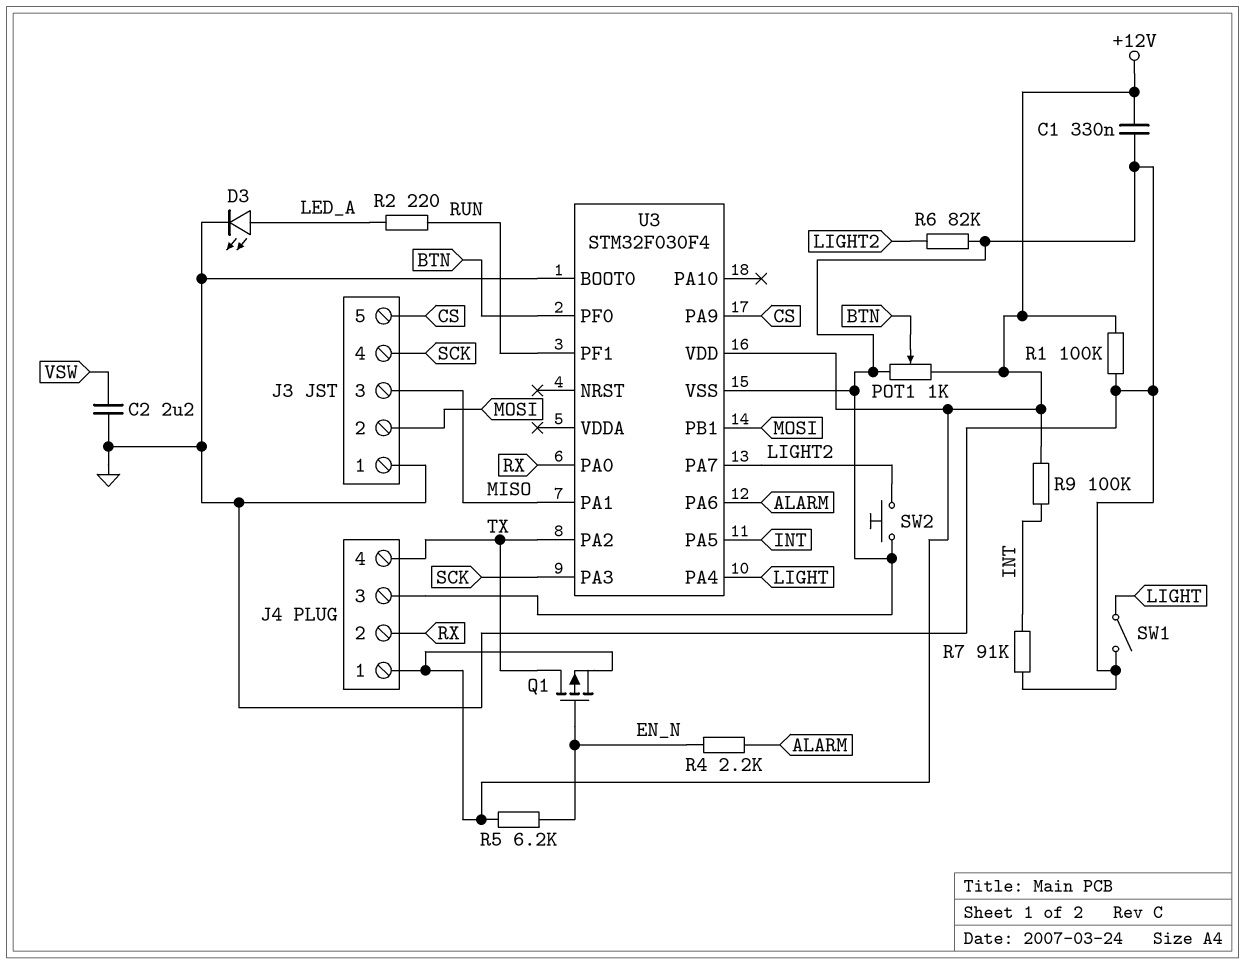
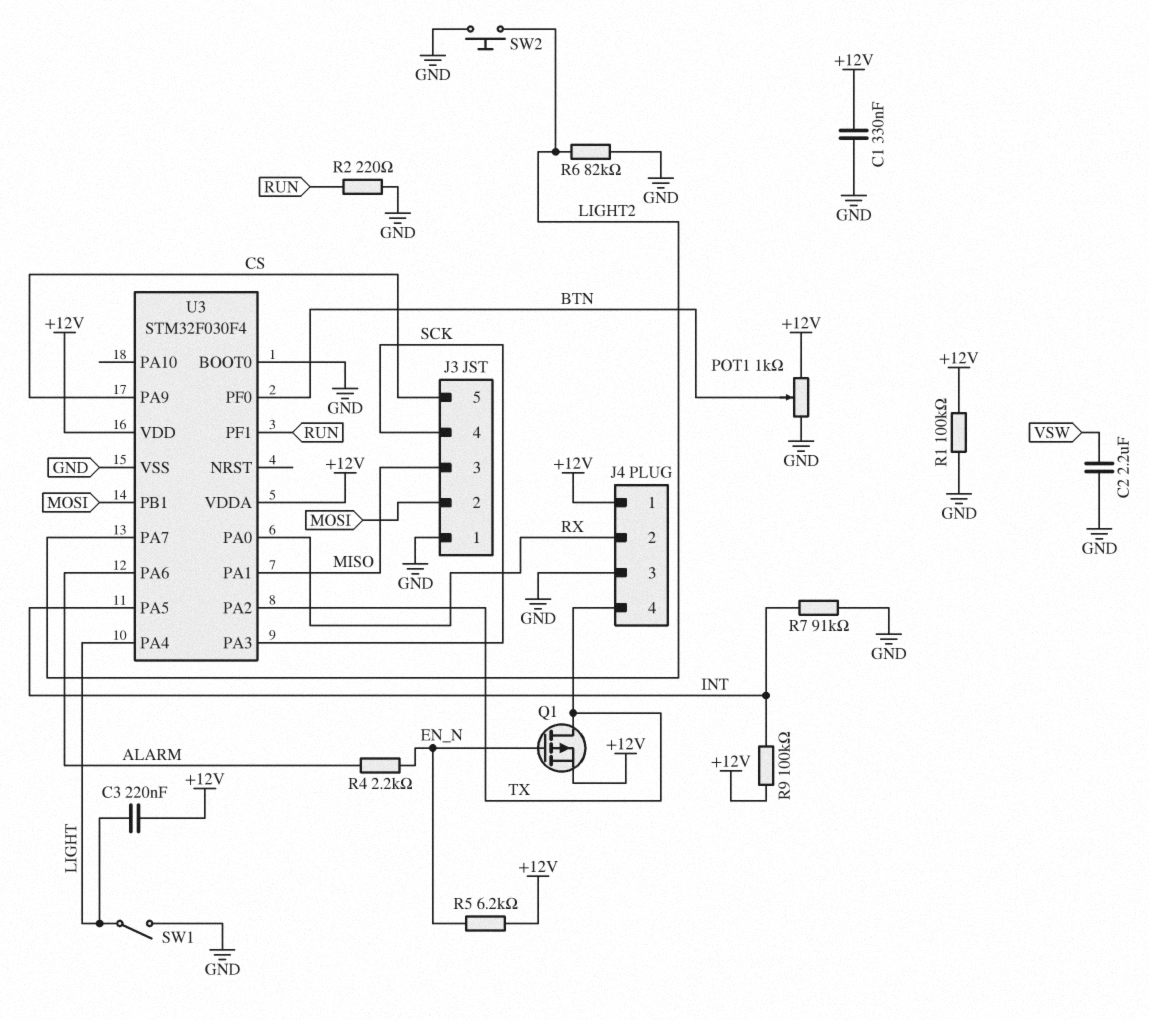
C3: none -> 220nF (+12V, LIGHT)
D3: LED (A LED_A, K GND) -> none
R2: 220 (LED_A, RUN) -> 220 (GND, RUN)
U3 pin VDDA: none -> +12V

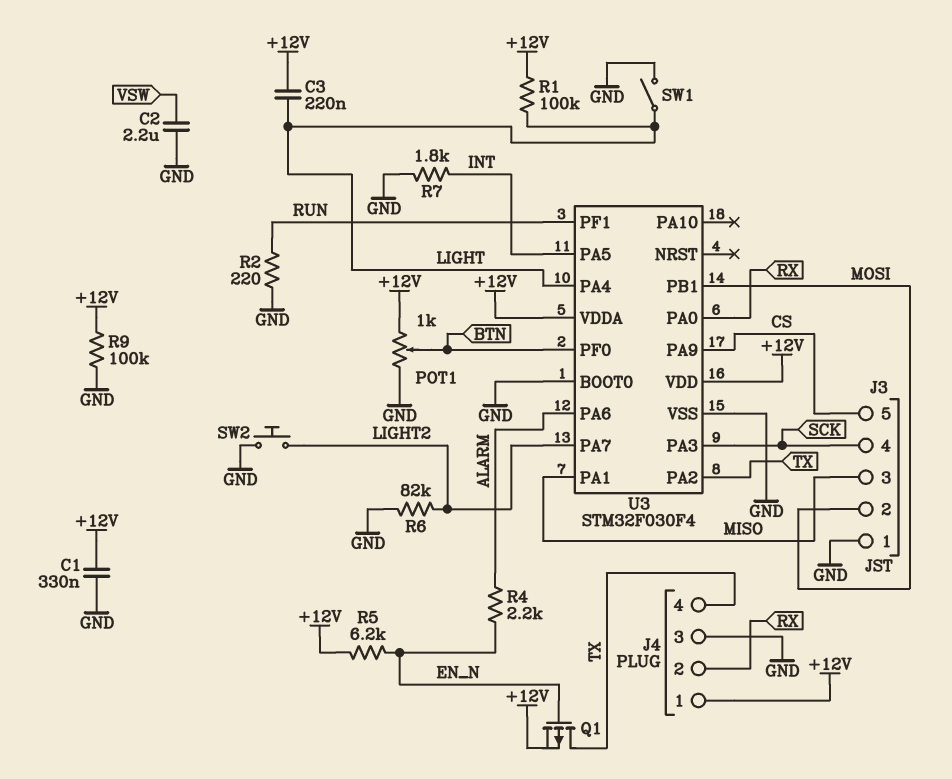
R1: 100k (+12V, GND) -> 100k (+12V, LIGHT)
R7: 91k (GND, INT) -> 1.8k (GND, INT)
R9: 100k (+12V, INT) -> 100k (+12V, GND)

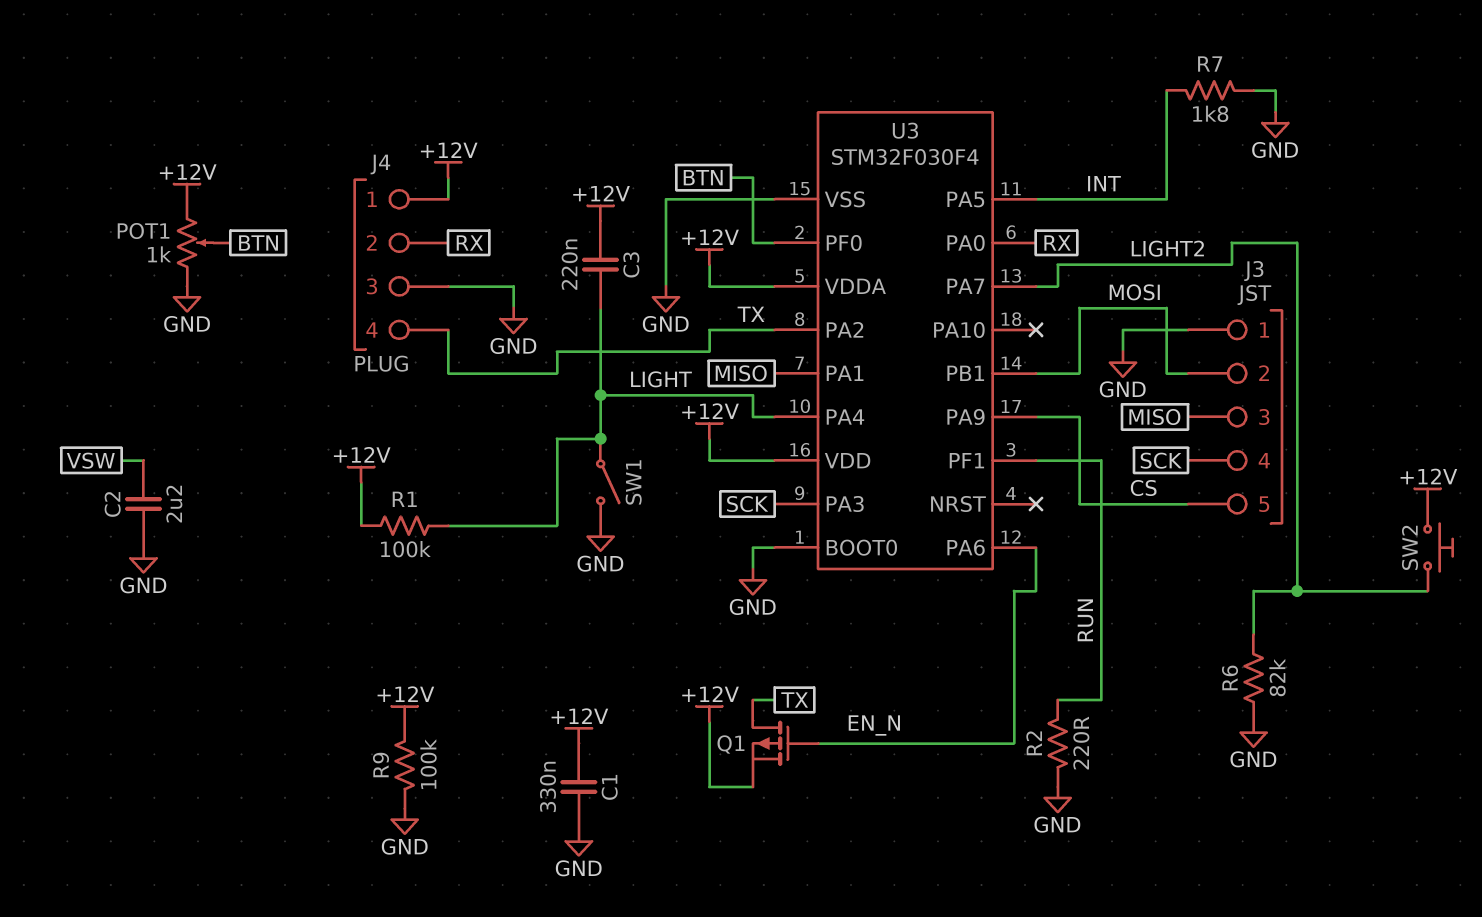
R4: 2.2k (ALARM, EN_N) -> none
R5: 6.2k (+12V, EN_N) -> none
SW2: button (GND, LIGHT2) -> button (+12V, LIGHT2)
U3 pin PA6: ALARM -> EN_N

